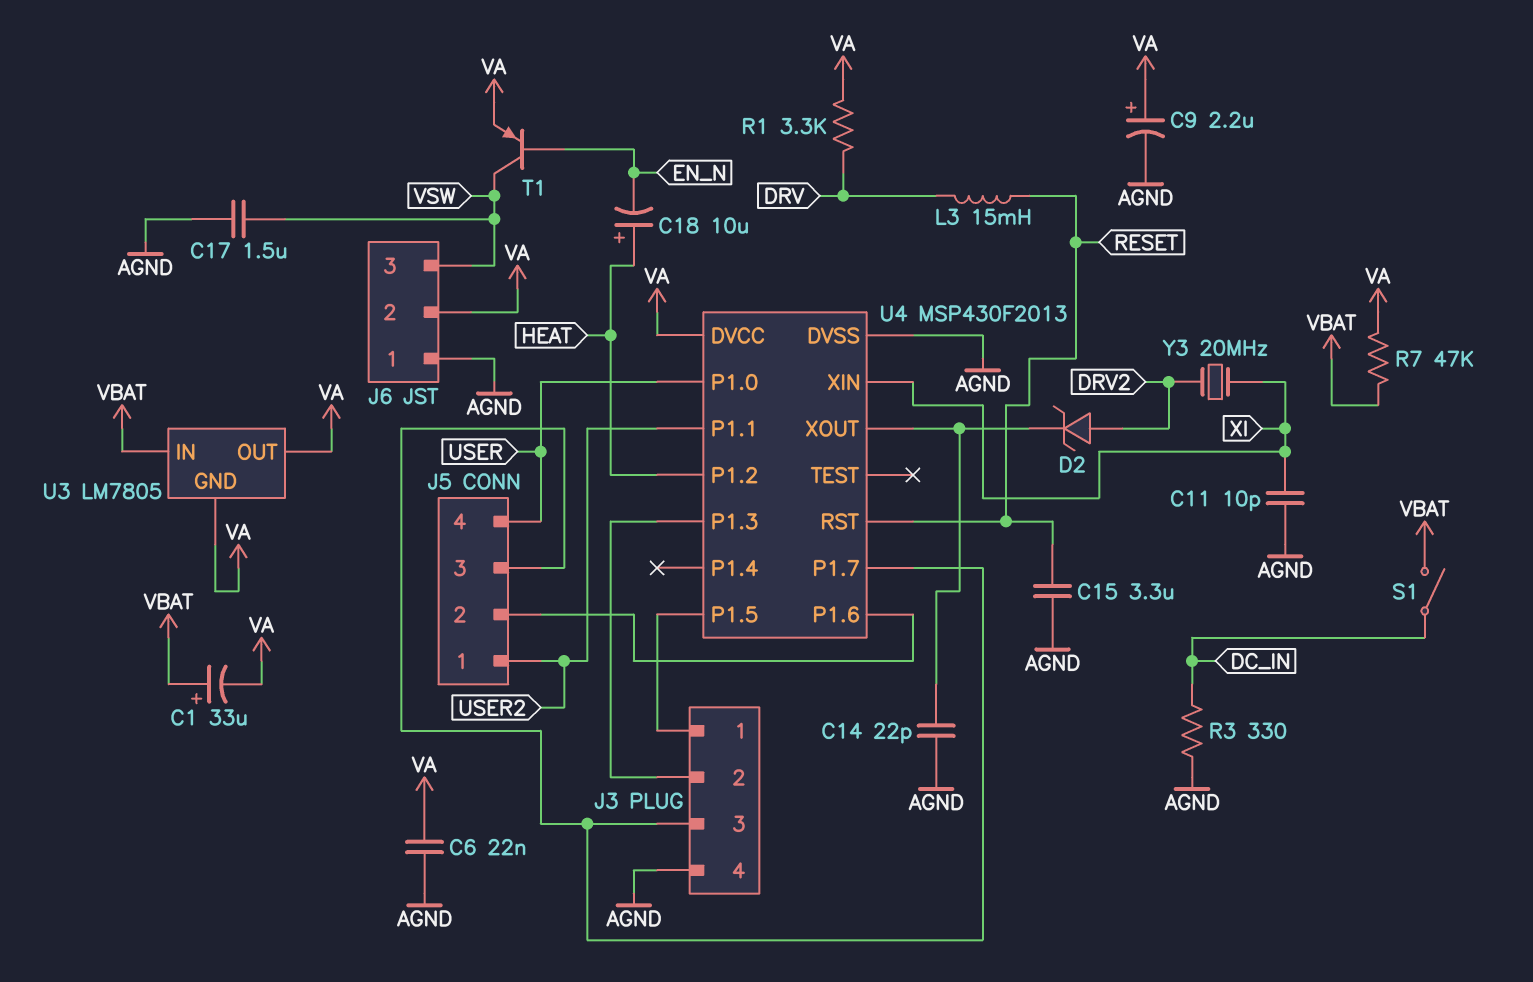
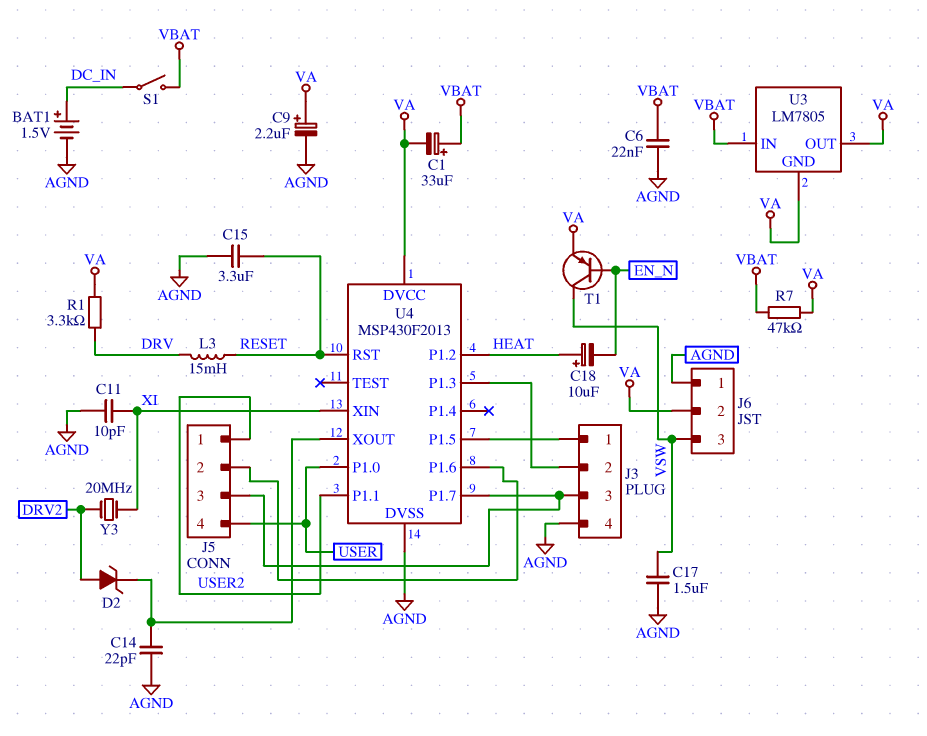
BAT1: none -> 1.5V (plus DC_IN, minus AGND)
C6: 22nF (AGND, VA) -> 22nF (AGND, VBAT)
R3: 330 (AGND, DC_IN) -> none

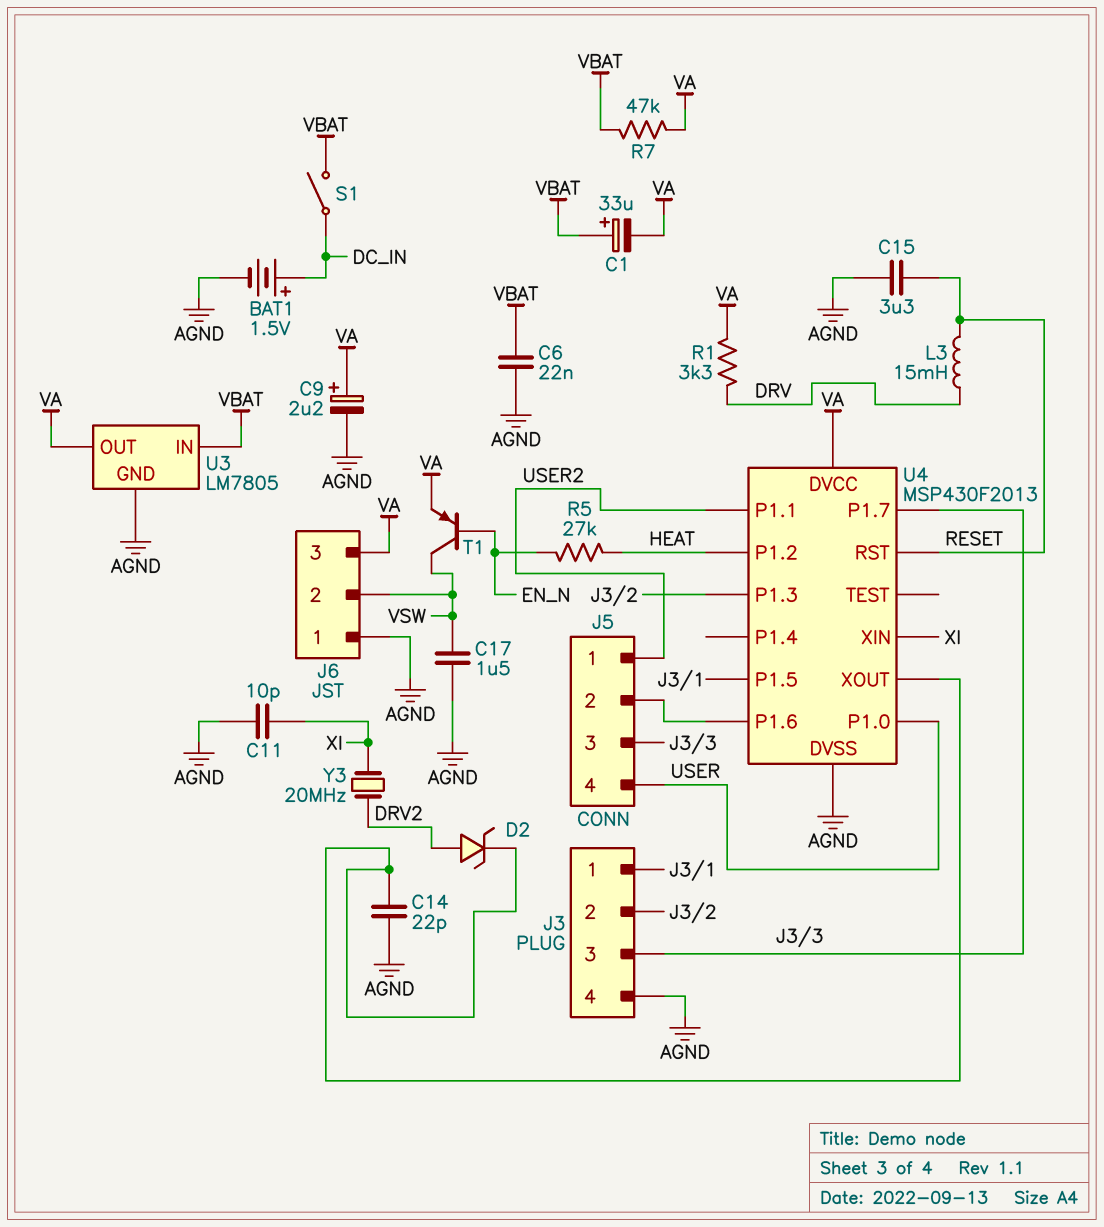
C18: 10uF (plus HEAT, minus EN_N) -> none
J6 pin 2: VA -> VSW
J6 pin 3: VSW -> VA
R5: none -> 27k (EN_N, HEAT)
U3 pin GND: VA -> AGND

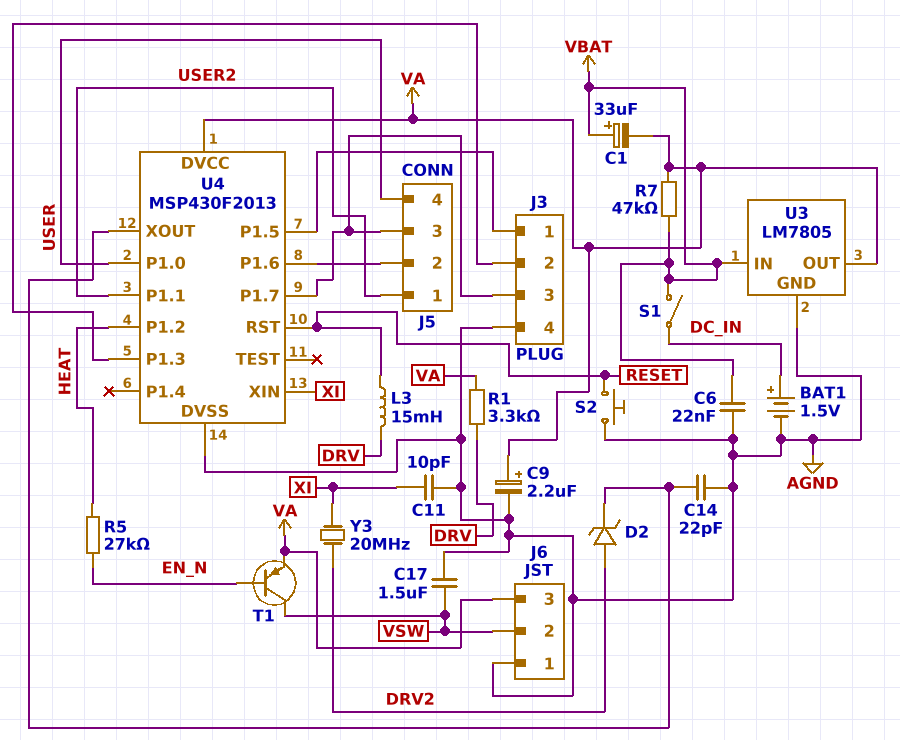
C15: 3.3uF (AGND, RESET) -> none
S2: none -> button (AGND, RESET)

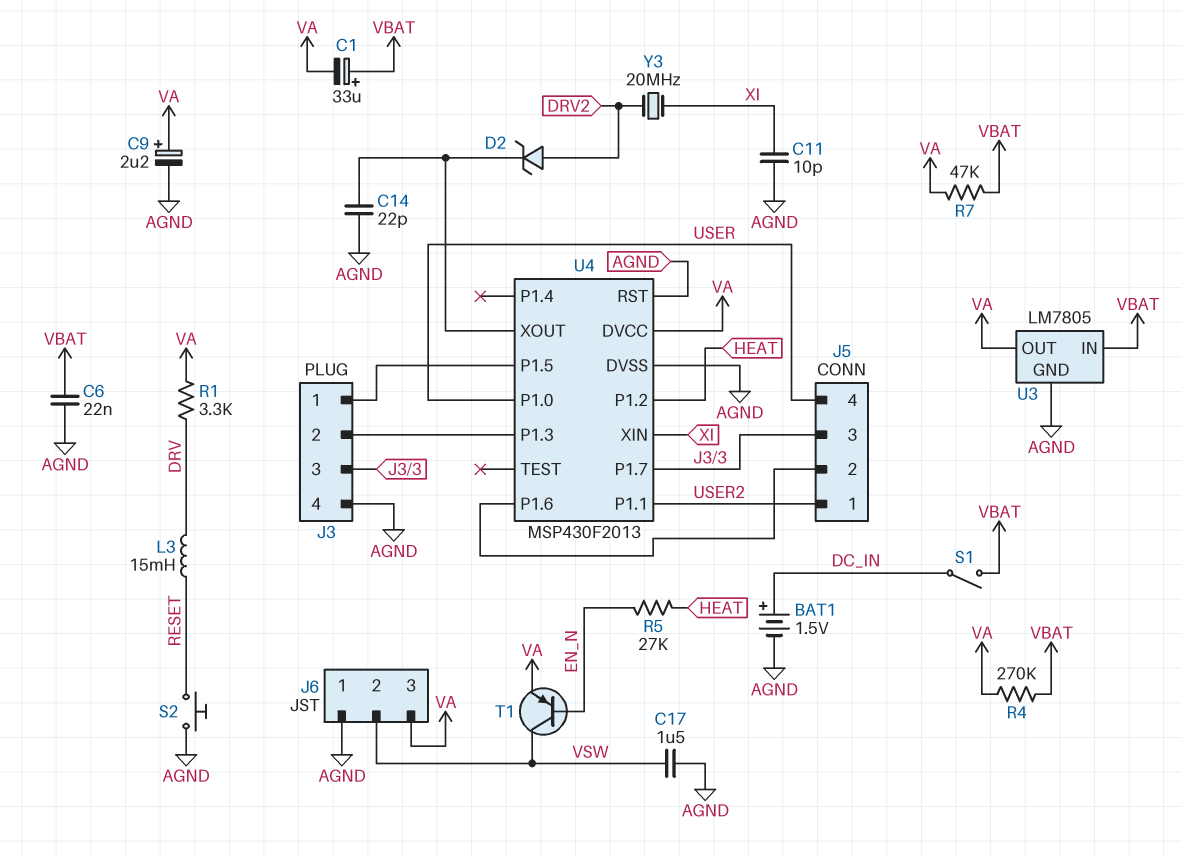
R4: none -> 270k (VA, VBAT)
U4 pin RST: RESET -> AGND

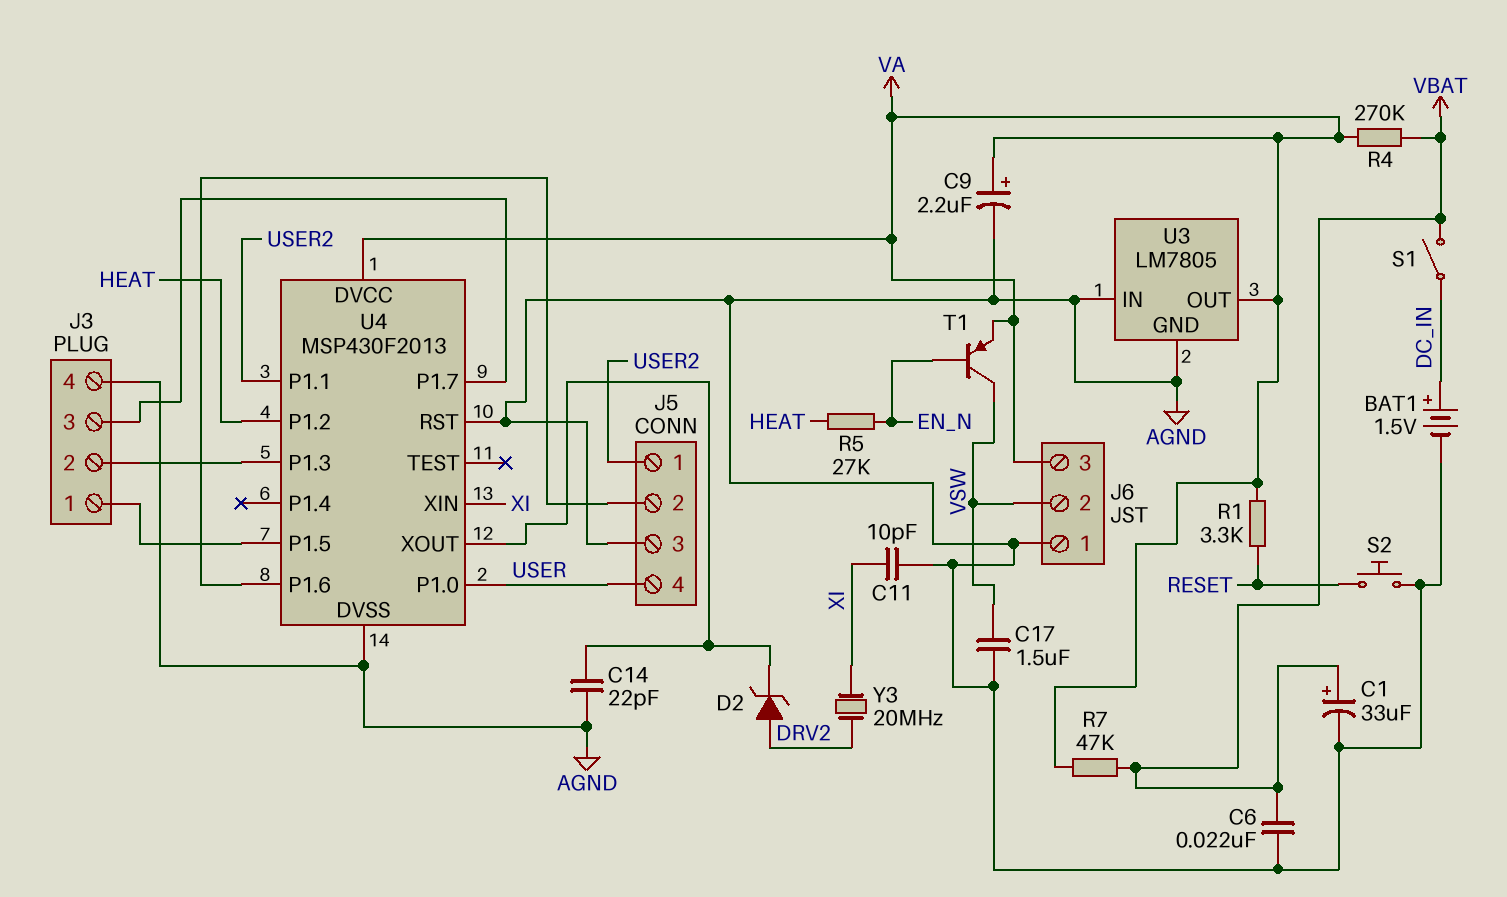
C1: 33uF (plus VBAT, minus VA) -> 33uF (plus VBAT, minus AGND)
J5 pin 3: J3/3 -> AGND
L3: 15mH (DRV, RESET) -> none
R1: 3.3k (DRV, VA) -> 3.3k (RESET, VA)
U3 pin IN: VBAT -> AGND

